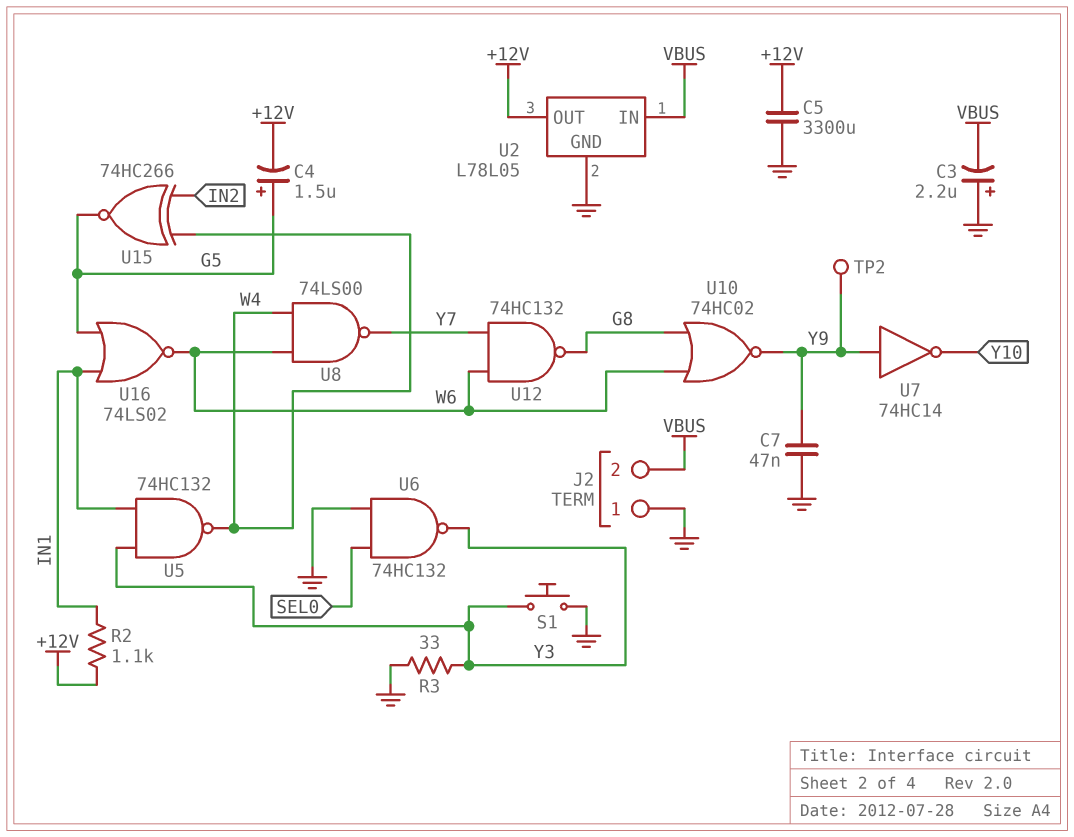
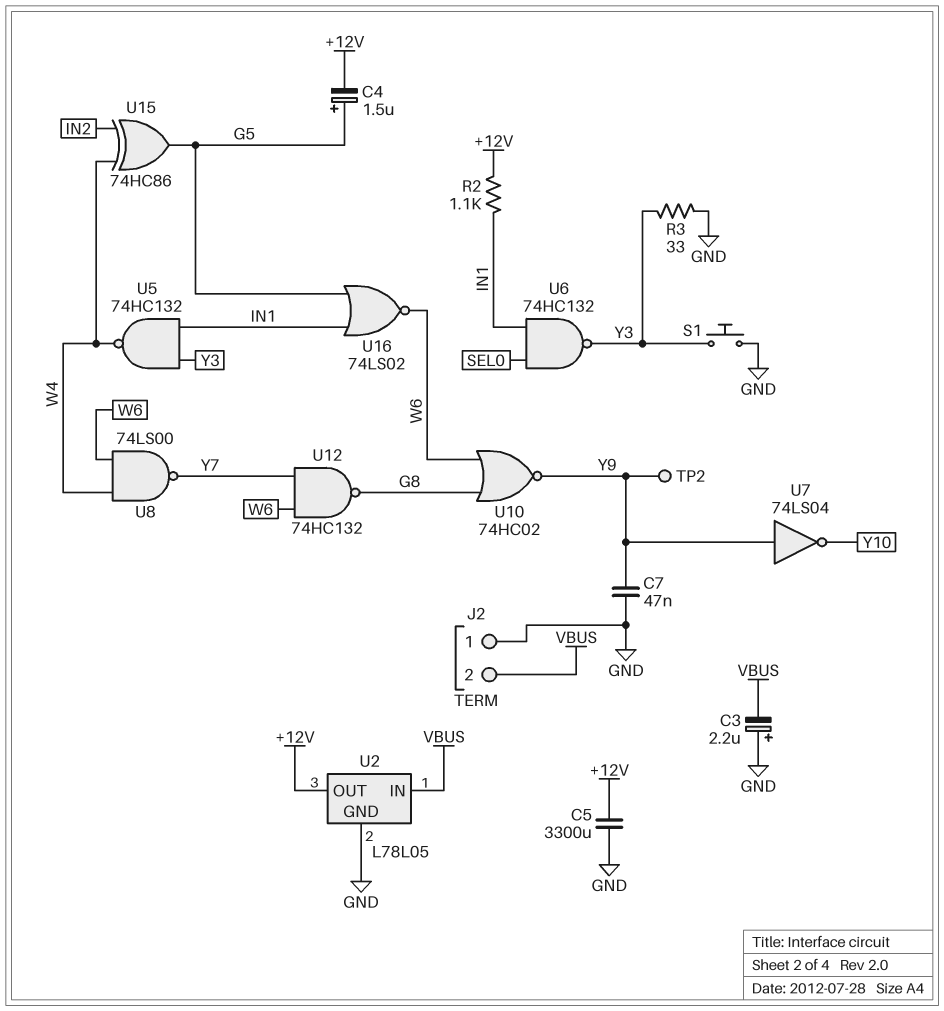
U6: NAND 74HC132 (in GND, in SEL0, out Y3) -> NAND 74HC132 (in IN1, in SEL0, out Y3)
U7: NOT 74HC14 (in Y9, out Y10) -> NOT 74LS04 (in Y9, out Y10)
U15: XNOR 74HC266 (in IN2, in W4, out G5) -> XOR 74HC86 (in IN2, in W4, out G5)

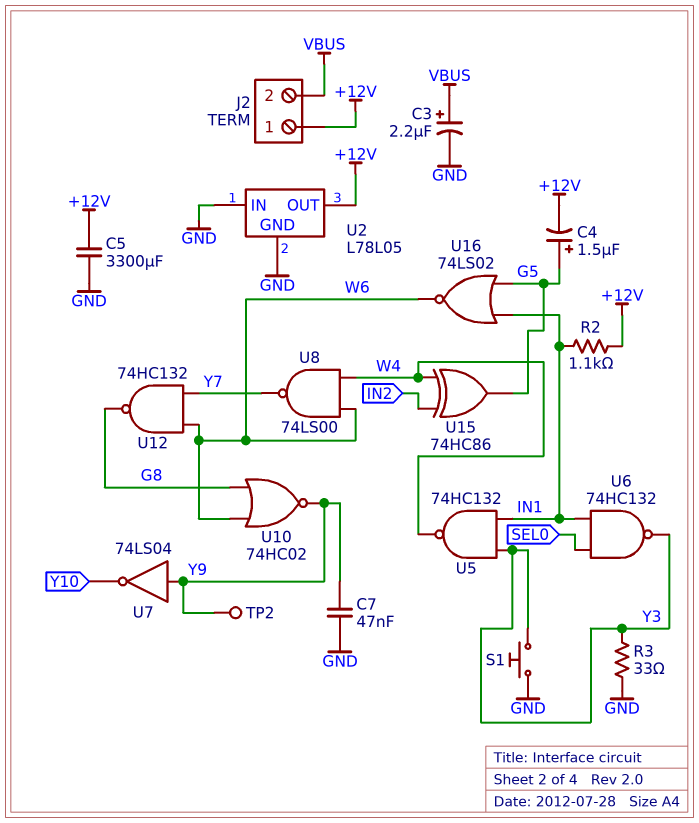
C3: 2.2uF (plus GND, minus VBUS) -> 2.2uF (plus VBUS, minus GND)
J2 pin 1: GND -> +12V
U2 pin IN: VBUS -> GND

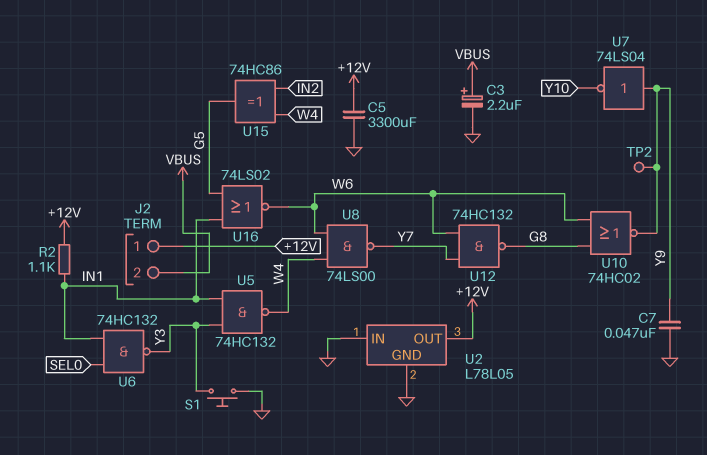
C4: 1.5uF (plus G5, minus +12V) -> none
R3: 33 (GND, Y3) -> none

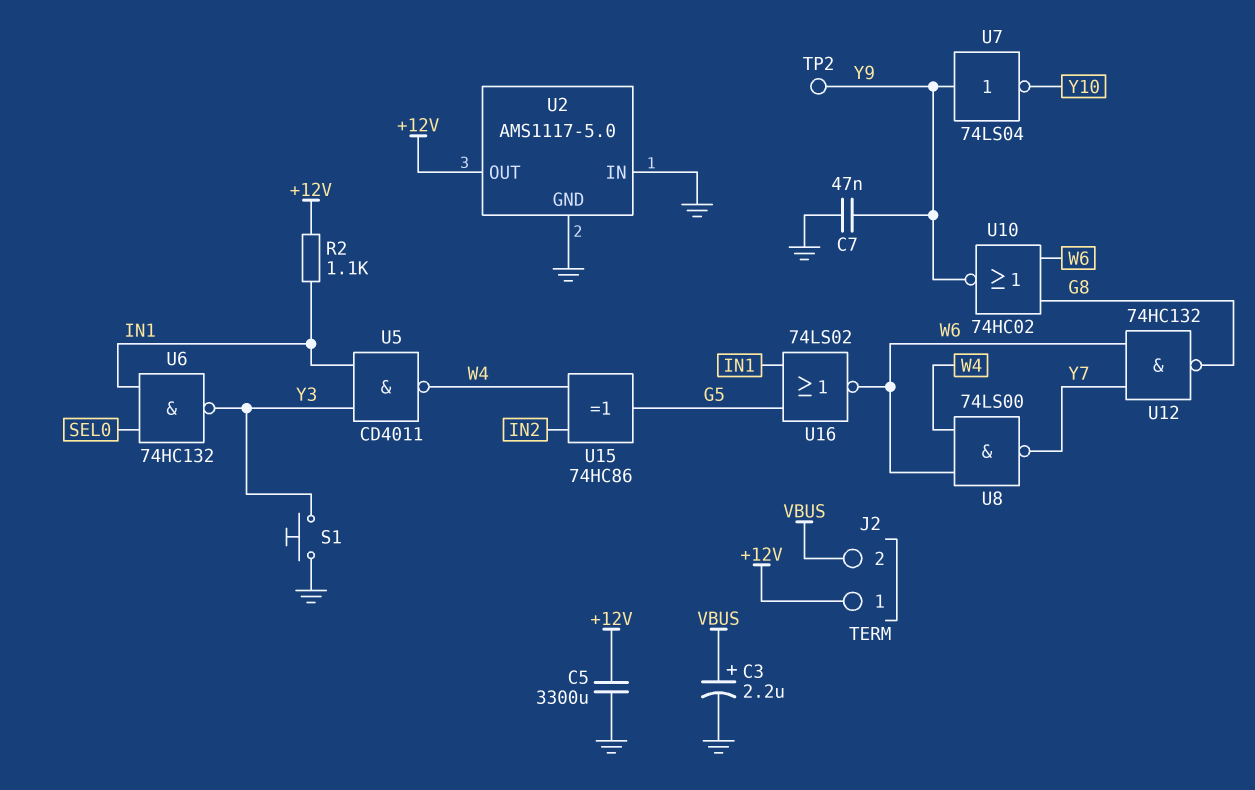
U2: L78L05 -> AMS1117-5.0
U5: NAND 74HC132 (in IN1, in Y3, out W4) -> NAND CD4011 (in IN1, in Y3, out W4)

